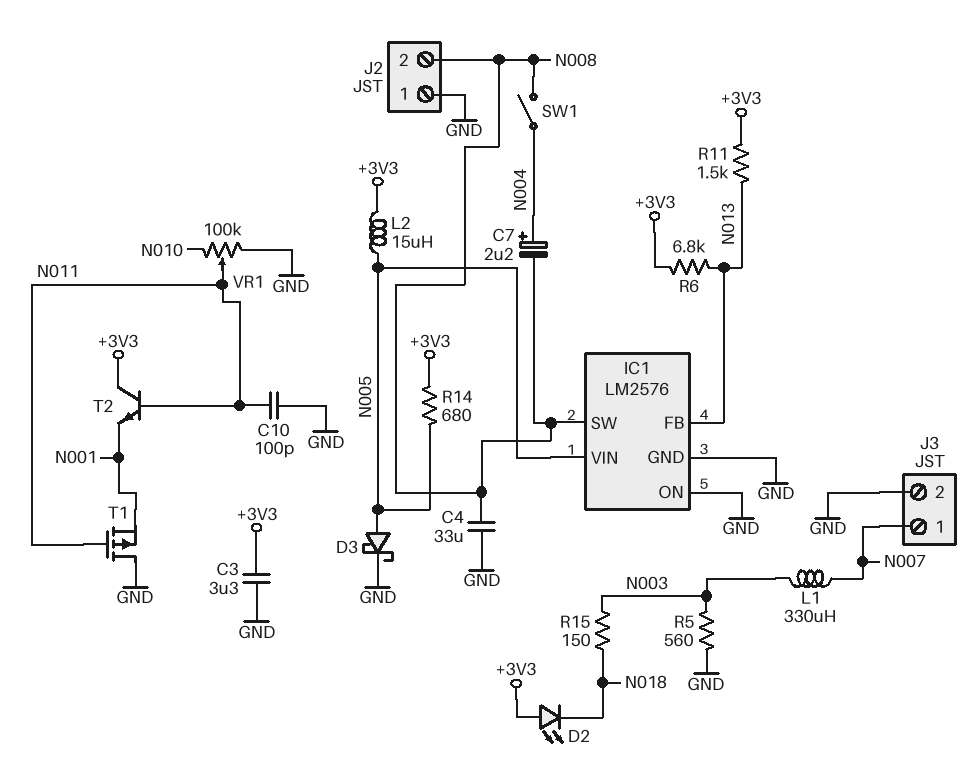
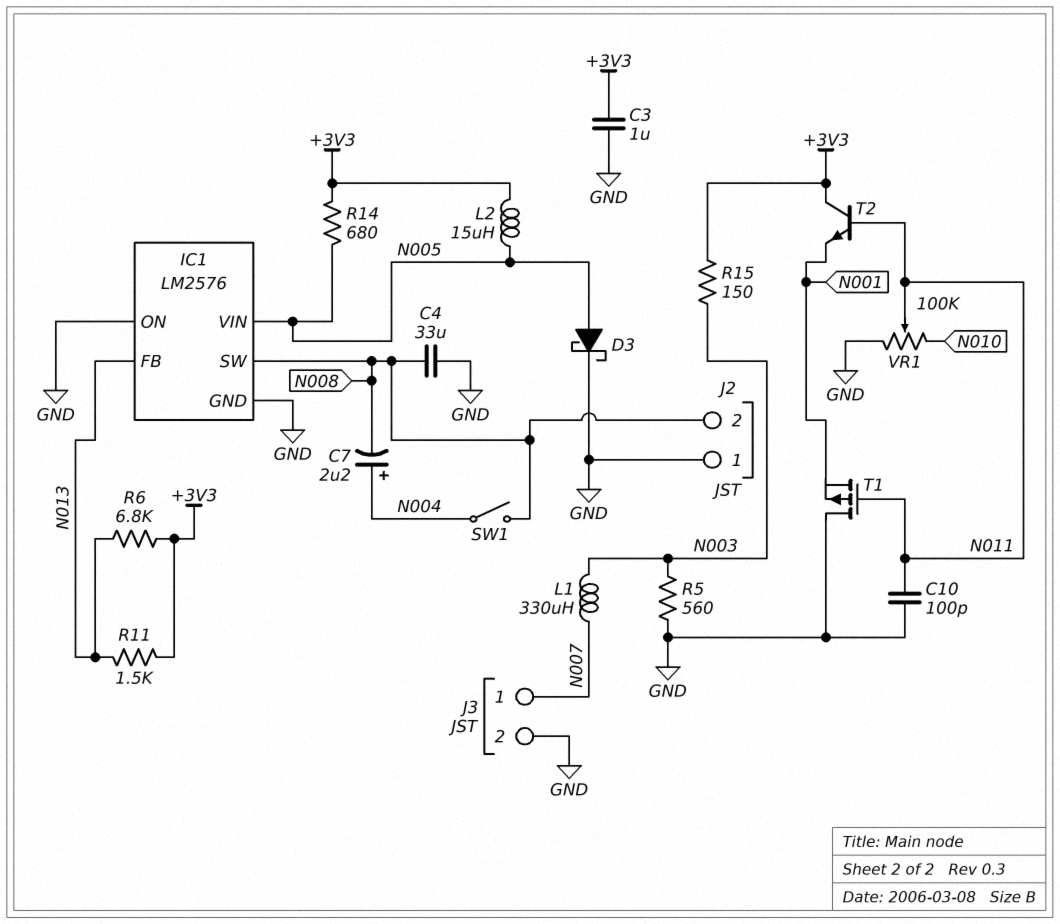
C3: 3.3uF (+3V3, GND) -> 1uF (+3V3, GND)
D2: LED (A +3V3, K N018) -> none
R15: 150 (N003, N018) -> 150 (+3V3, N003)

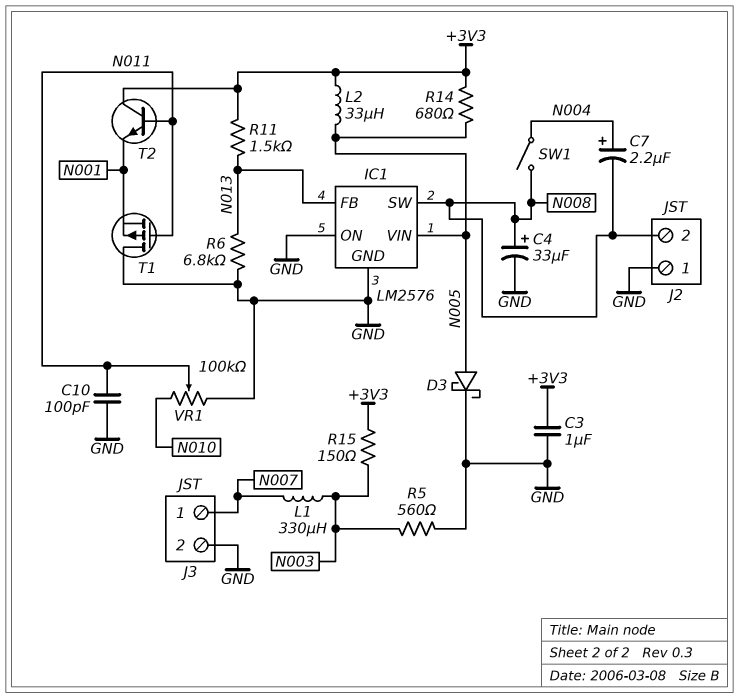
C4: 33uF (GND, N008) -> 33uF (plus N008, minus GND)
L2: 15uH (+3V3, N005) -> 33uH (+3V3, N005)
R6: 6.8k (+3V3, N013) -> 6.8k (GND, N013)

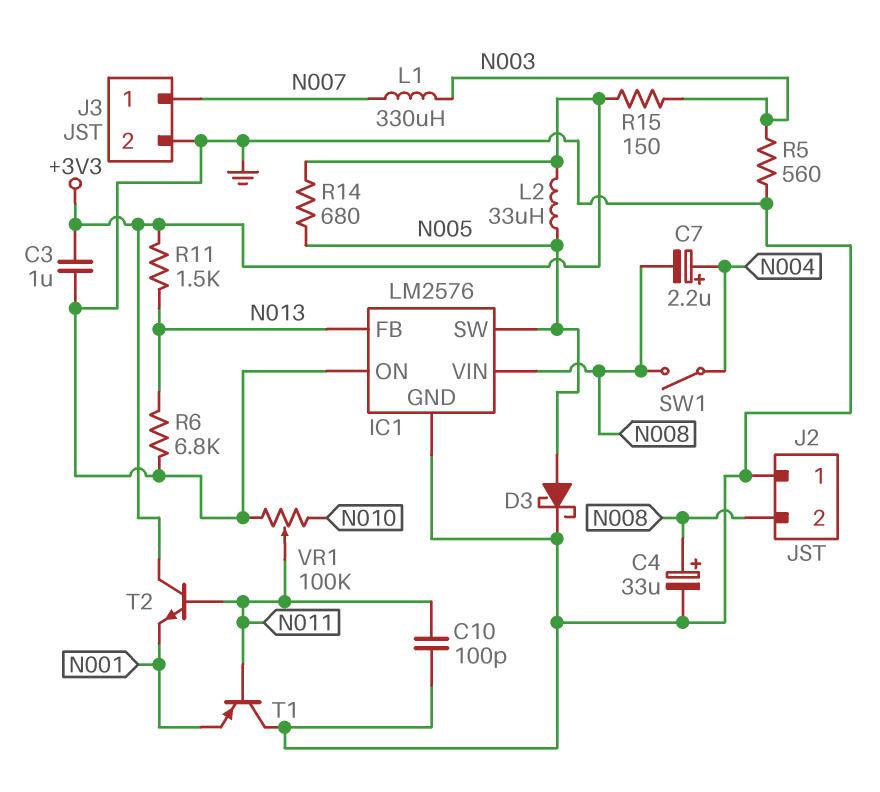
IC1 pin SW: N008 -> N005
IC1 pin VIN: N005 -> N008
T1: PMOS (G N011, D GND, S N001) -> PNP (B N011, C GND, E N001)

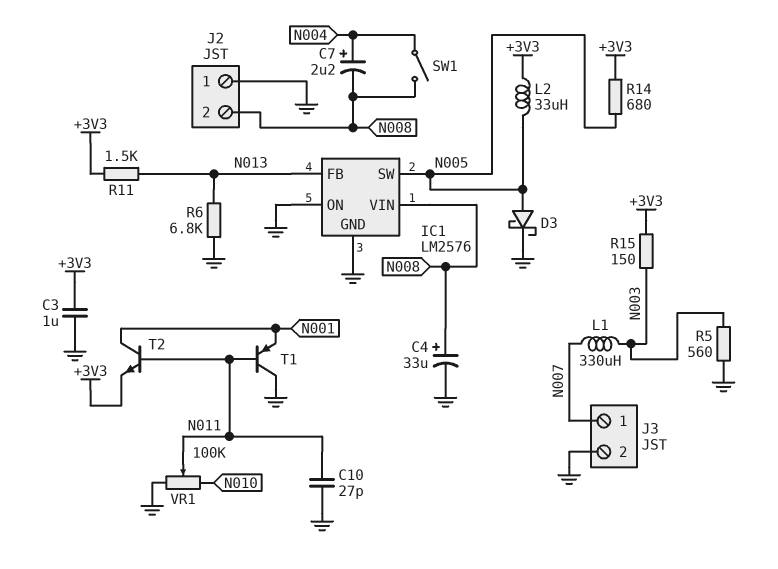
C10: 100pF (GND, N011) -> 27pF (GND, N011)
T2: NPN (B N011, C +3V3, E N001) -> NPN (B N011, C N001, E +3V3)

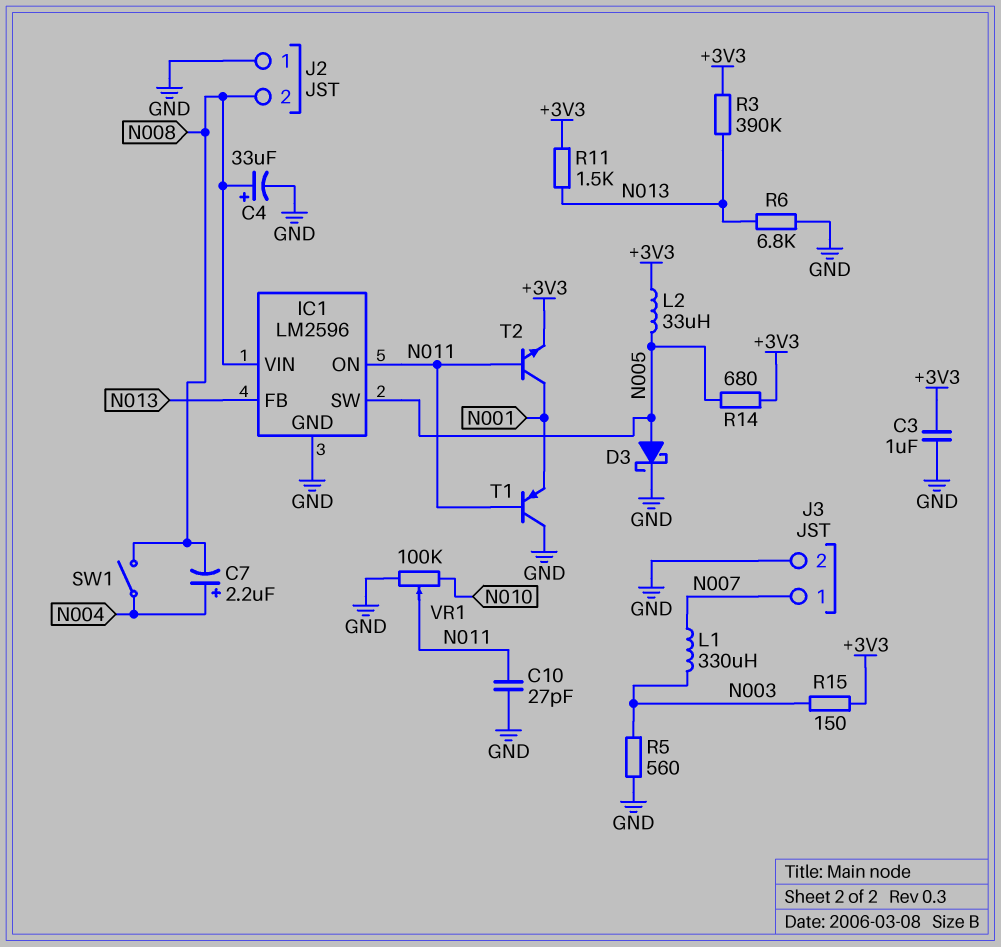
IC1: LM2576 -> LM2596
IC1 pin ON: GND -> N011
R3: none -> 390k (+3V3, N013)

